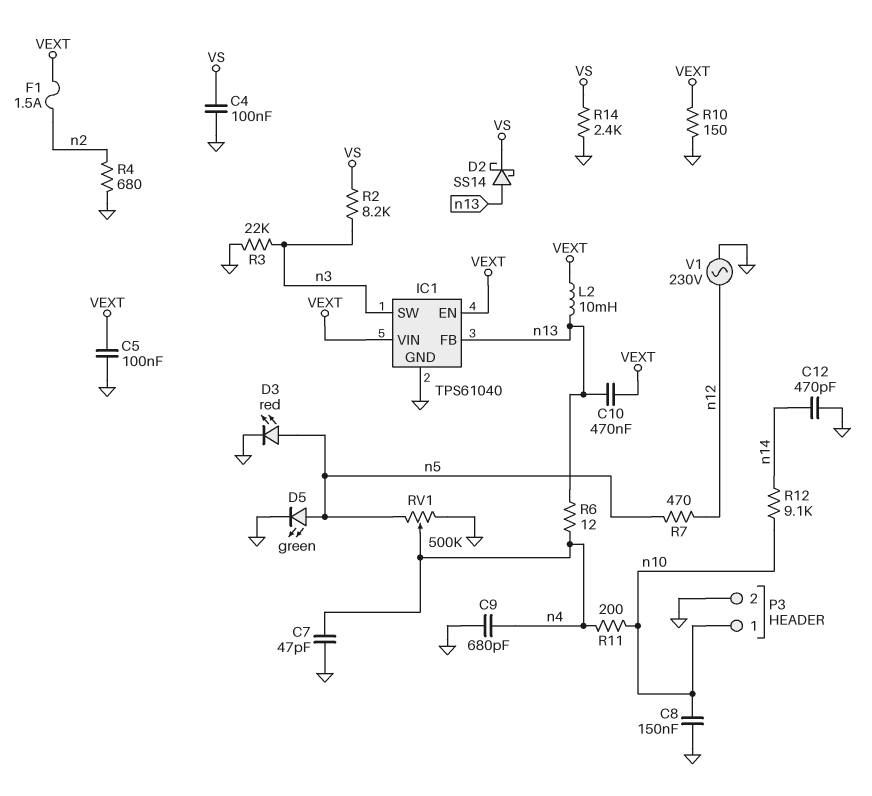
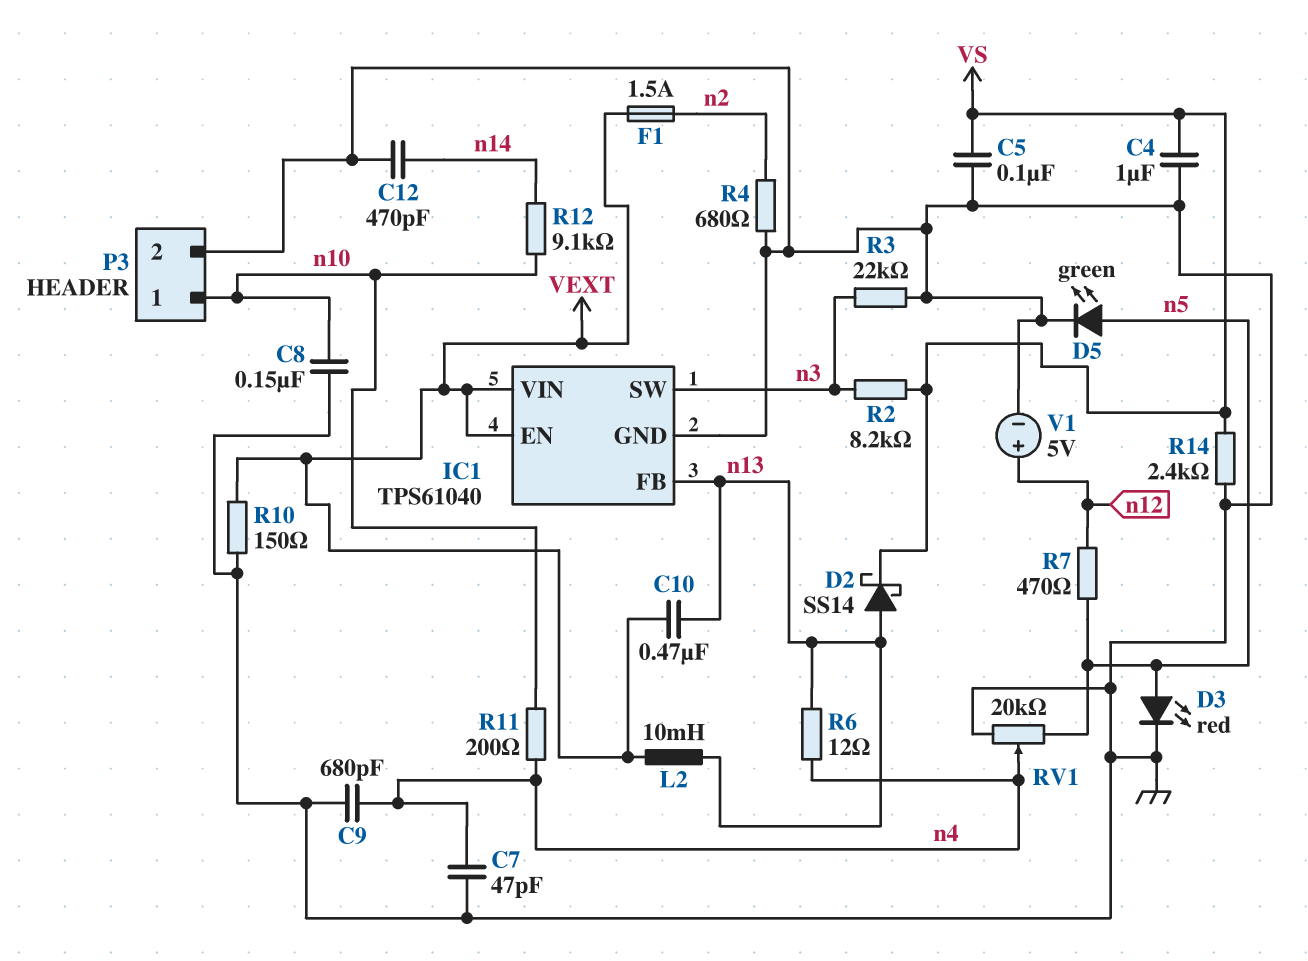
C4: 100nF (GND, VS) -> 1uF (GND, VS)
C5: 100nF (GND, VEXT) -> 100nF (GND, VS)
RV1: 500k (GND, n5, wiper n4) -> 20k (GND, n5, wiper n4)
V1: AC 230V (GND, n12) -> 5V (plus n12, minus GND)

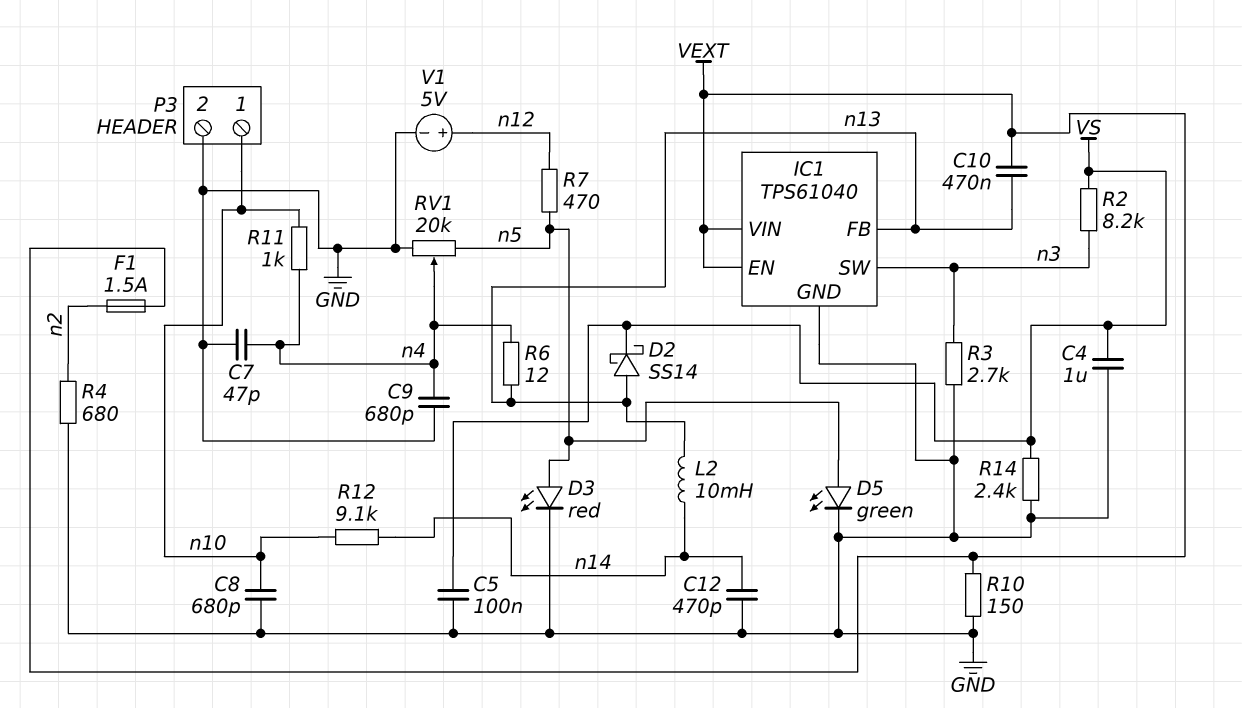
C8: 150nF (GND, n10) -> 680pF (GND, n10)
L2: 10mH (VEXT, n13) -> 10mH (n13, n14)
R3: 22k (GND, n3) -> 2.7k (GND, n3)
R11: 200 (n4, n10) -> 1k (n4, n10)

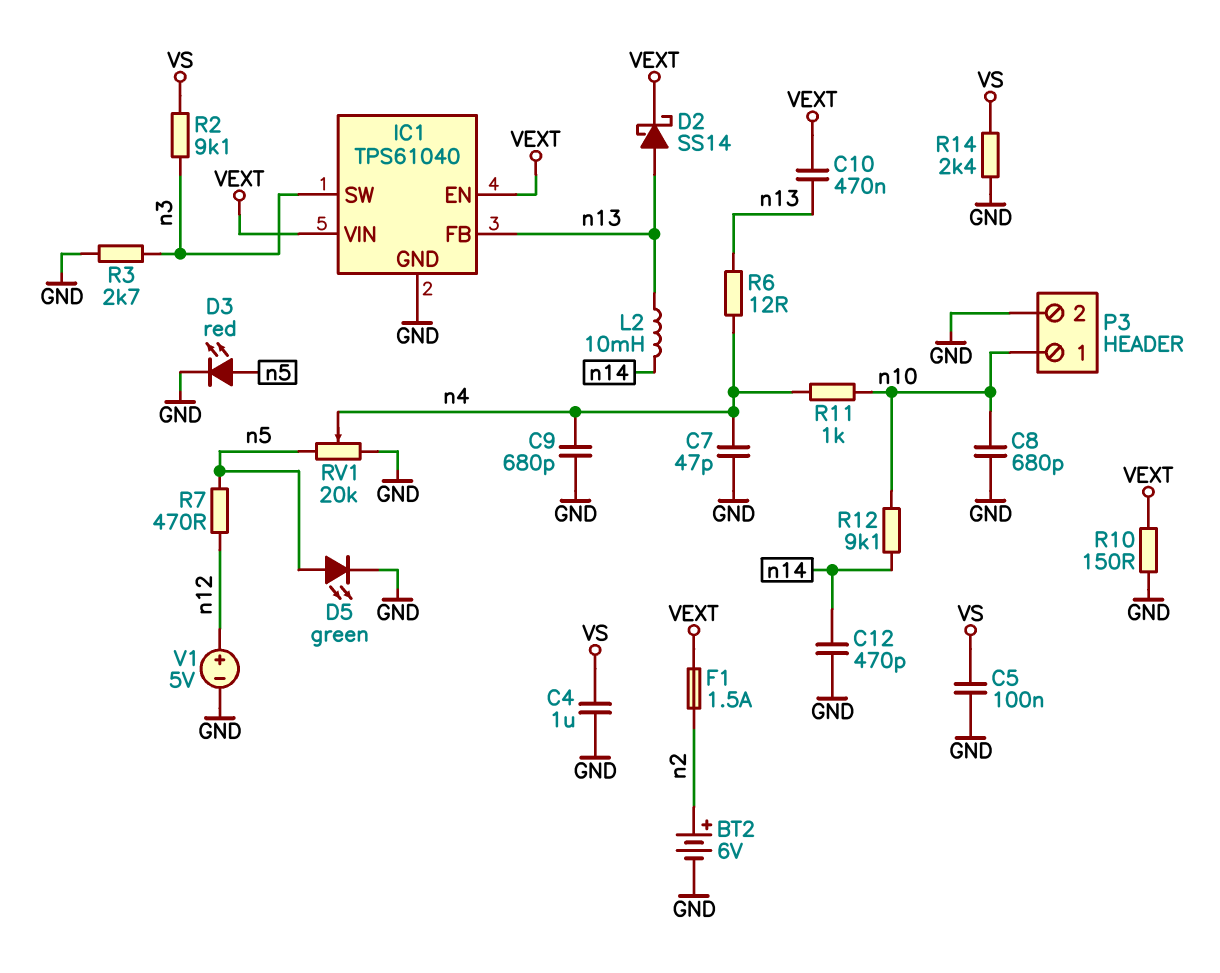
BT2: none -> 6V (plus n2, minus GND)
D2: schottky SS14 (A n13, K VS) -> schottky SS14 (A n13, K VEXT)
R2: 8.2k (VS, n3) -> 9.1k (VS, n3)
R4: 680 (GND, n2) -> none

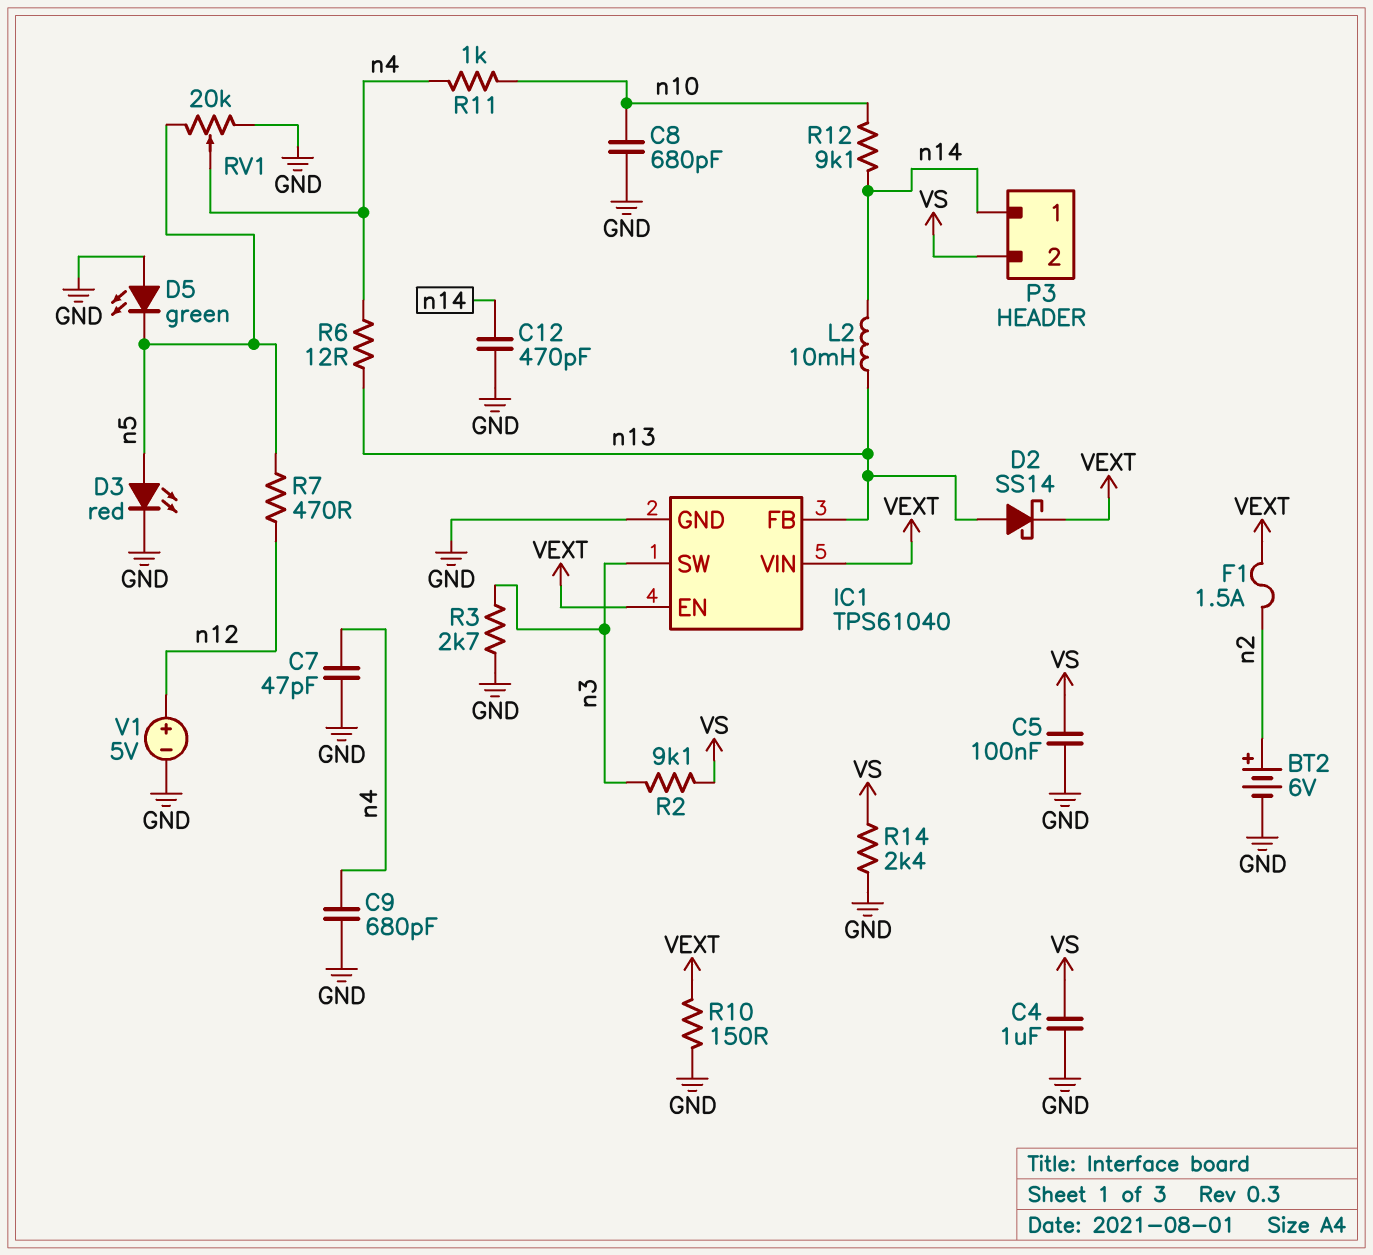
C10: 470nF (VEXT, n13) -> none
D5: LED green (A n5, K GND) -> LED green (A GND, K n5)
P3 pin 1: n10 -> n14
P3 pin 2: GND -> VS

